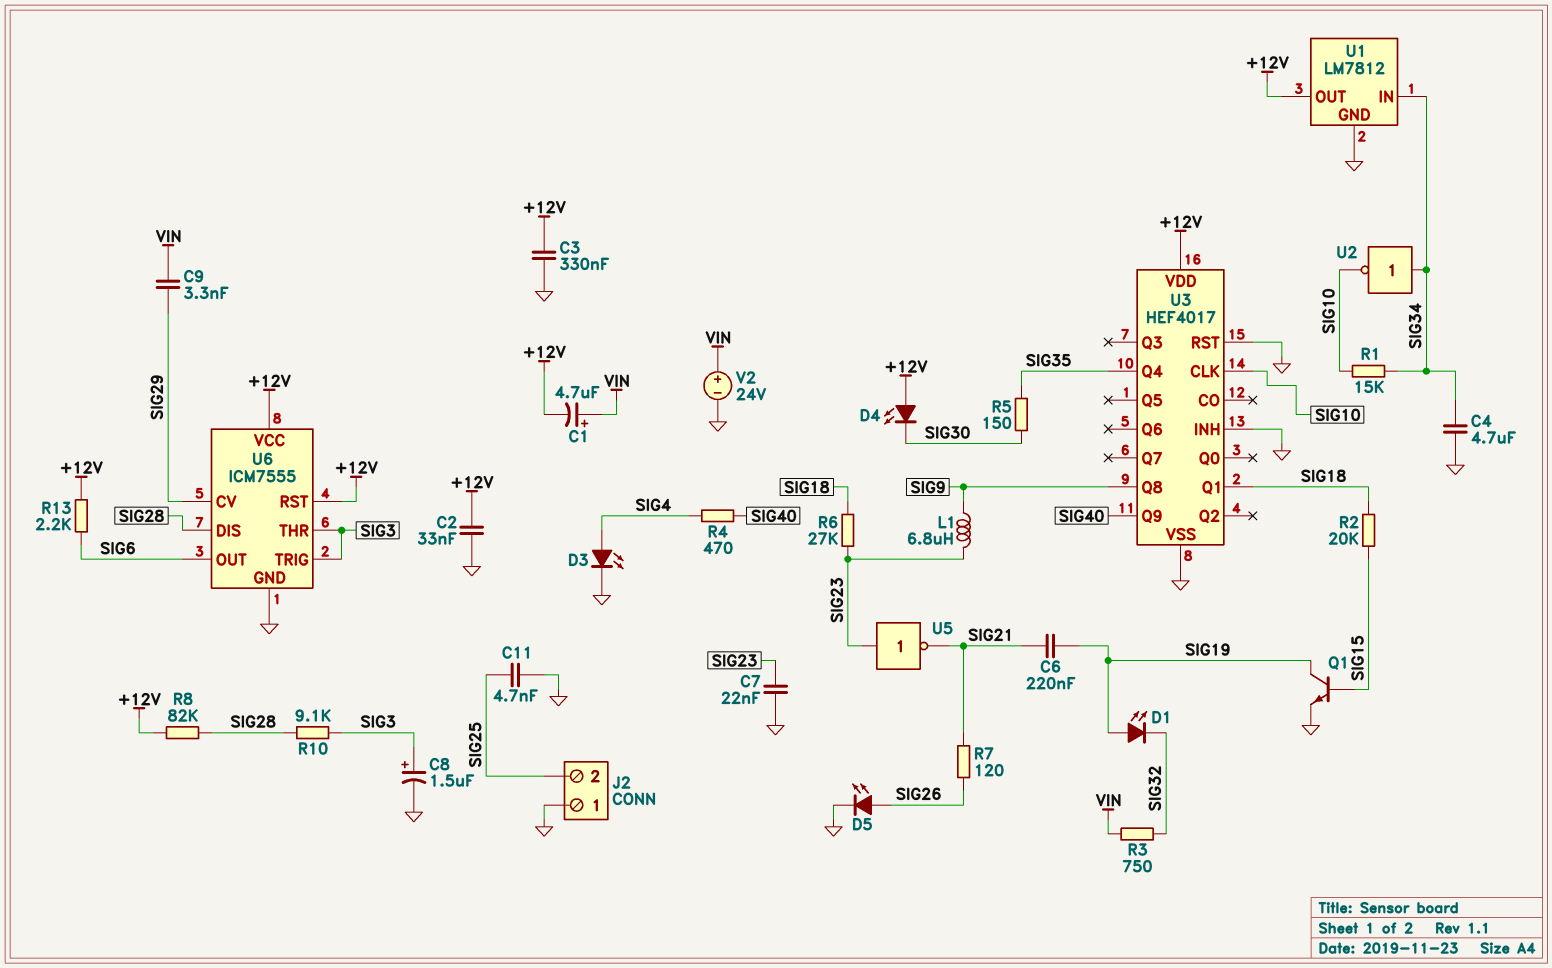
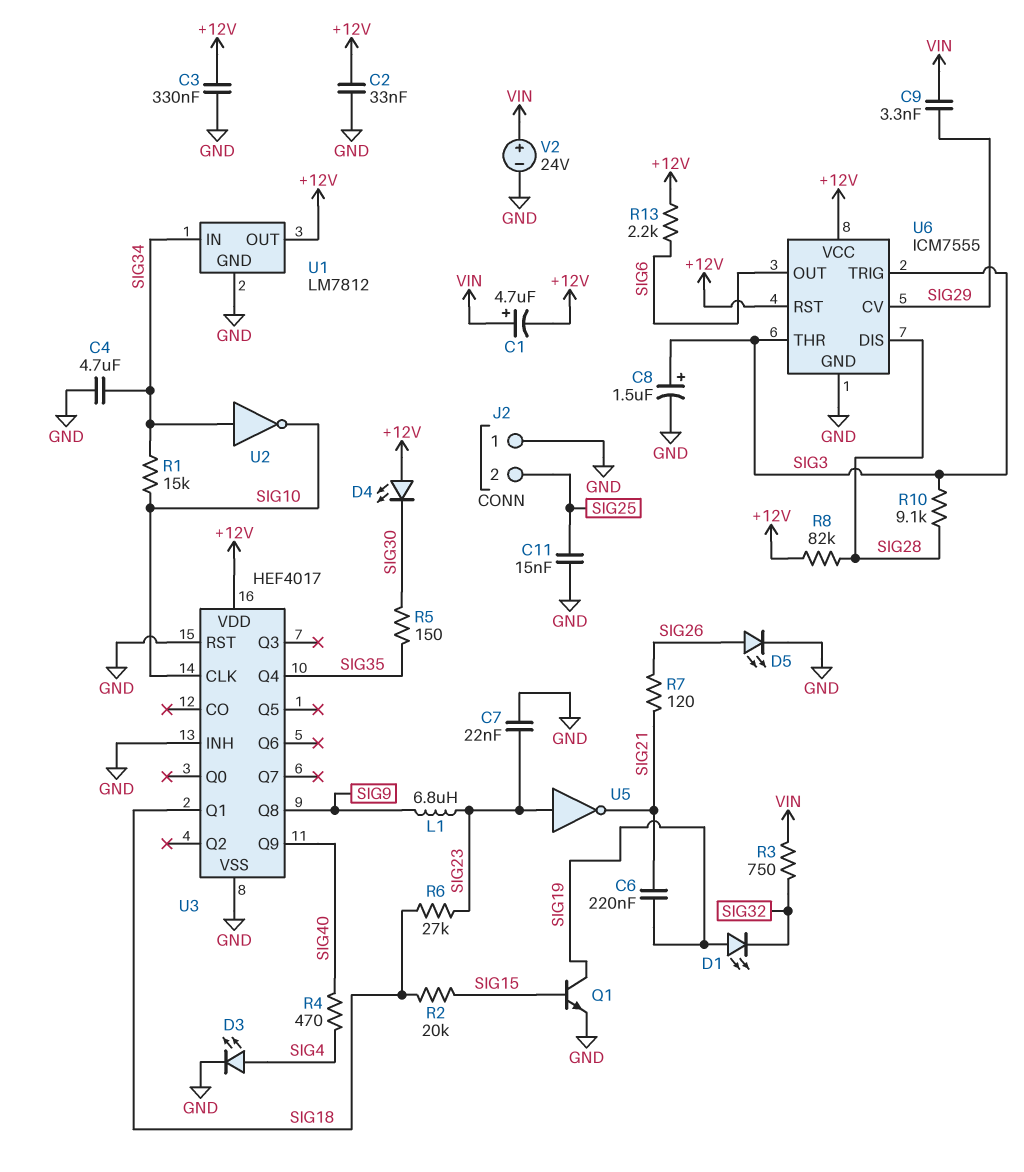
C11: 4.7nF (GND, SIG25) -> 15nF (GND, SIG25)

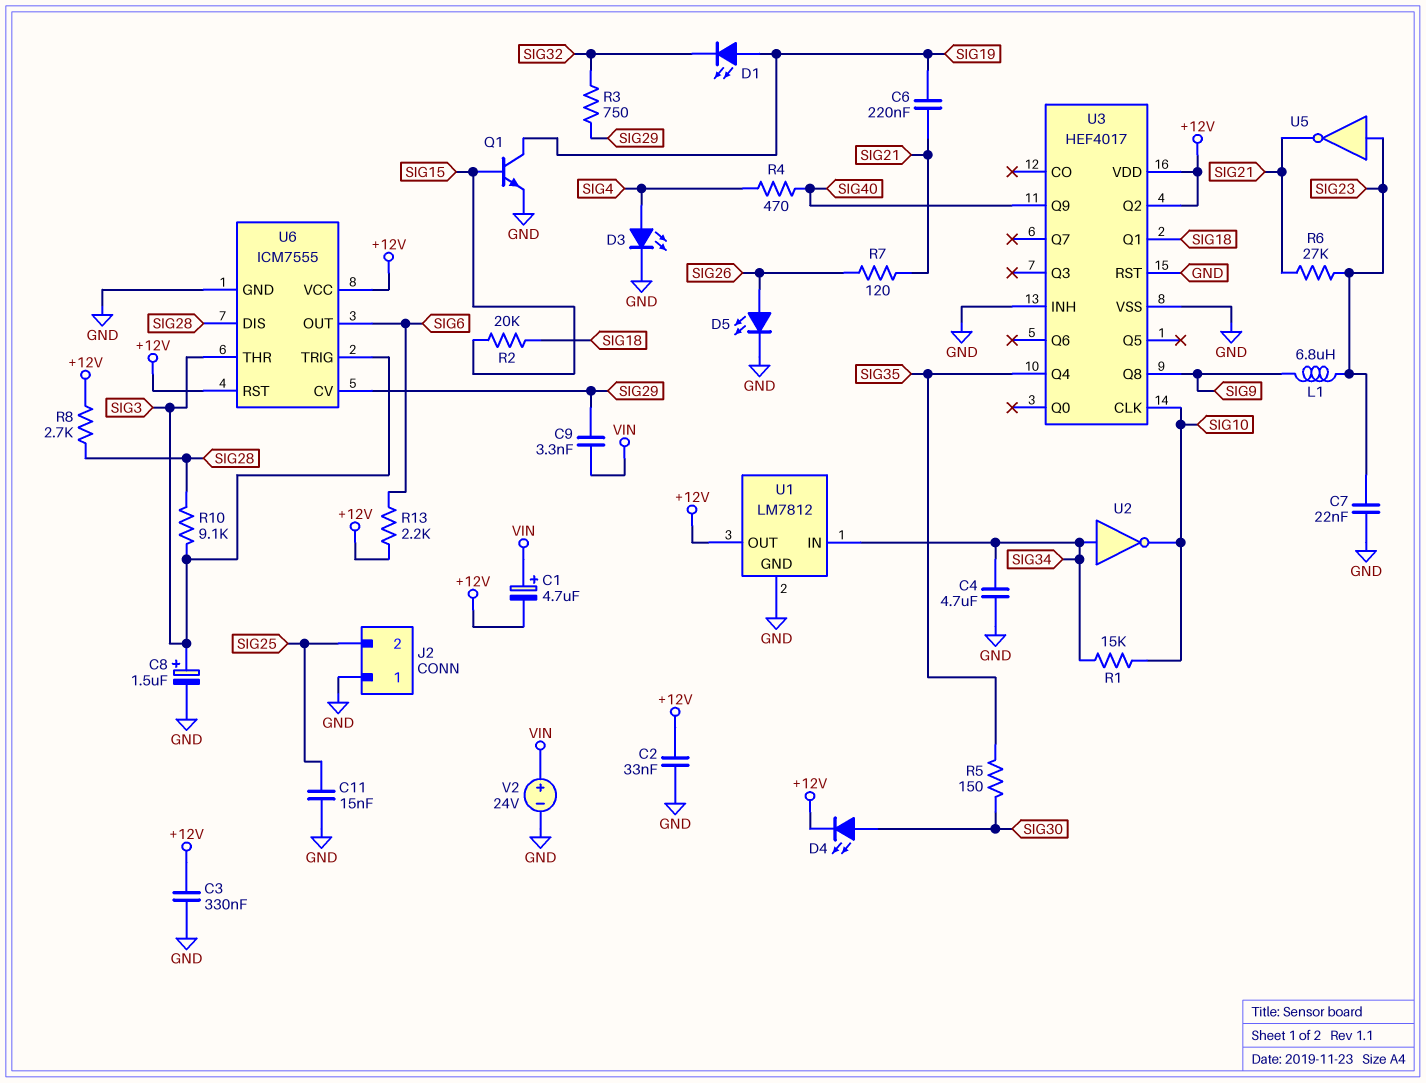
D4: LED (A +12V, K SIG30) -> LED (A SIG30, K +12V)
R3: 750 (SIG32, VIN) -> 750 (SIG29, SIG32)
R6: 27k (SIG18, SIG23) -> 27k (SIG21, SIG23)
R8: 82k (+12V, SIG28) -> 2.7k (+12V, SIG28)
U3 pin Q2: none -> +12V

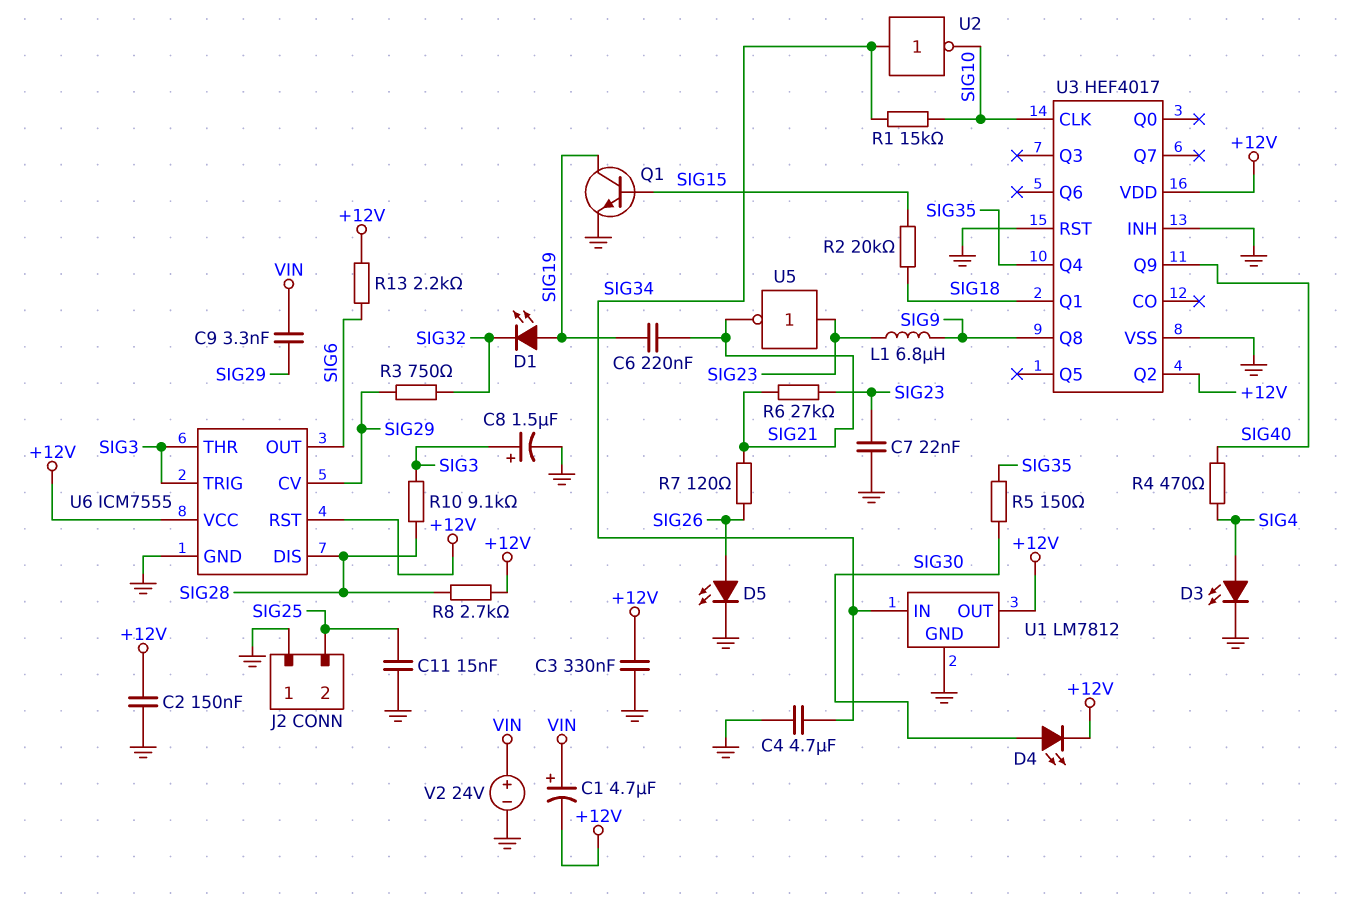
C2: 33nF (+12V, GND) -> 150nF (+12V, GND)

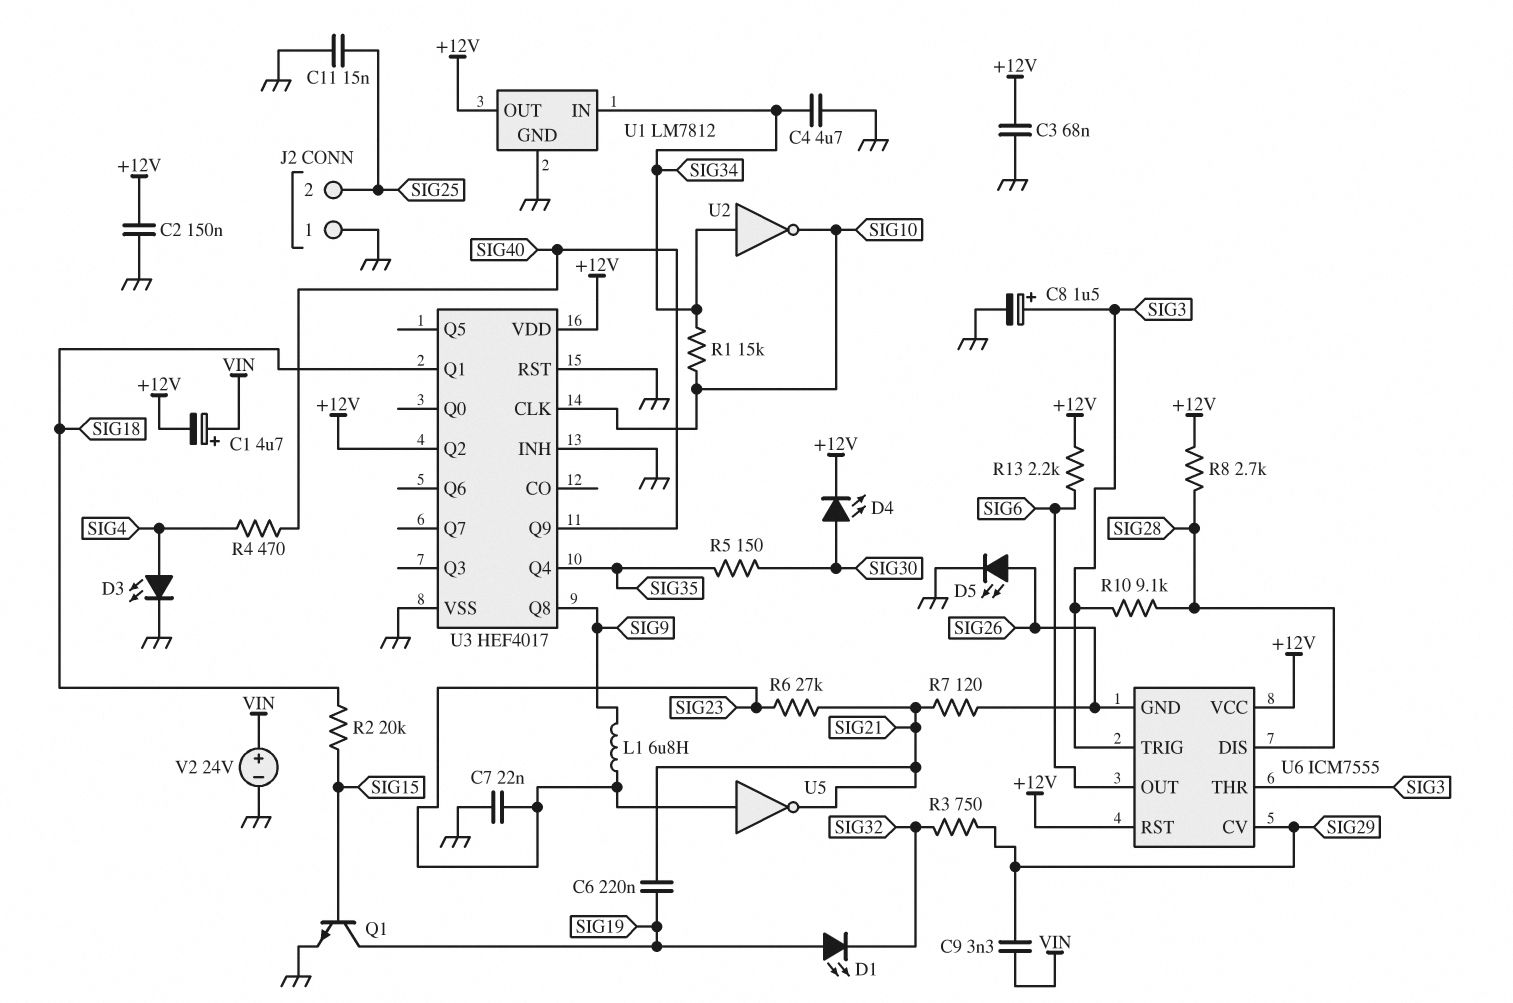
C3: 330nF (+12V, GND) -> 68nF (+12V, GND)
U6 pin GND: GND -> SIG26

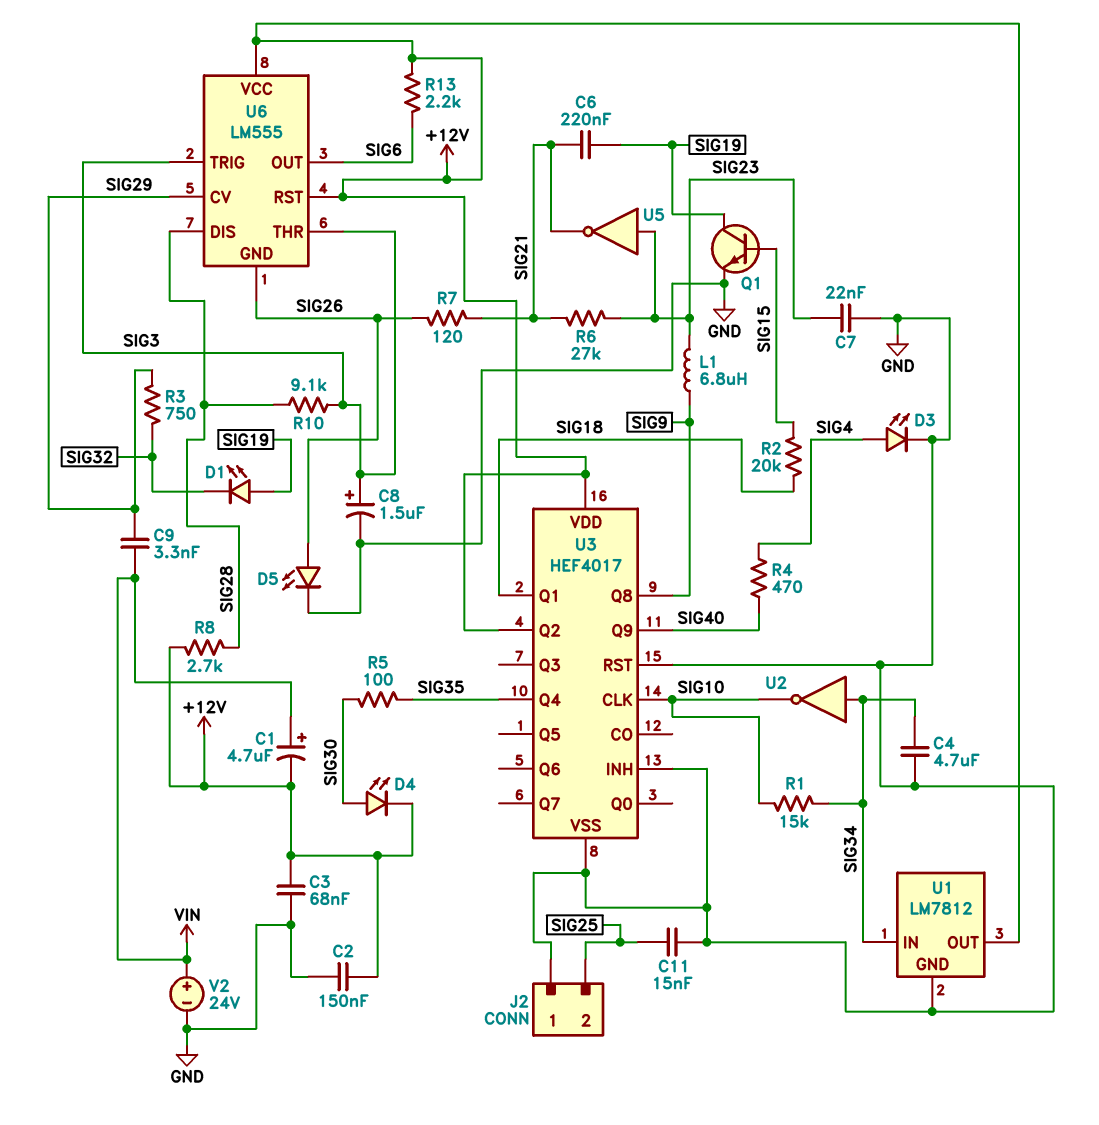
R5: 150 (SIG30, SIG35) -> 100 (SIG30, SIG35)
U6: ICM7555 -> LM555

